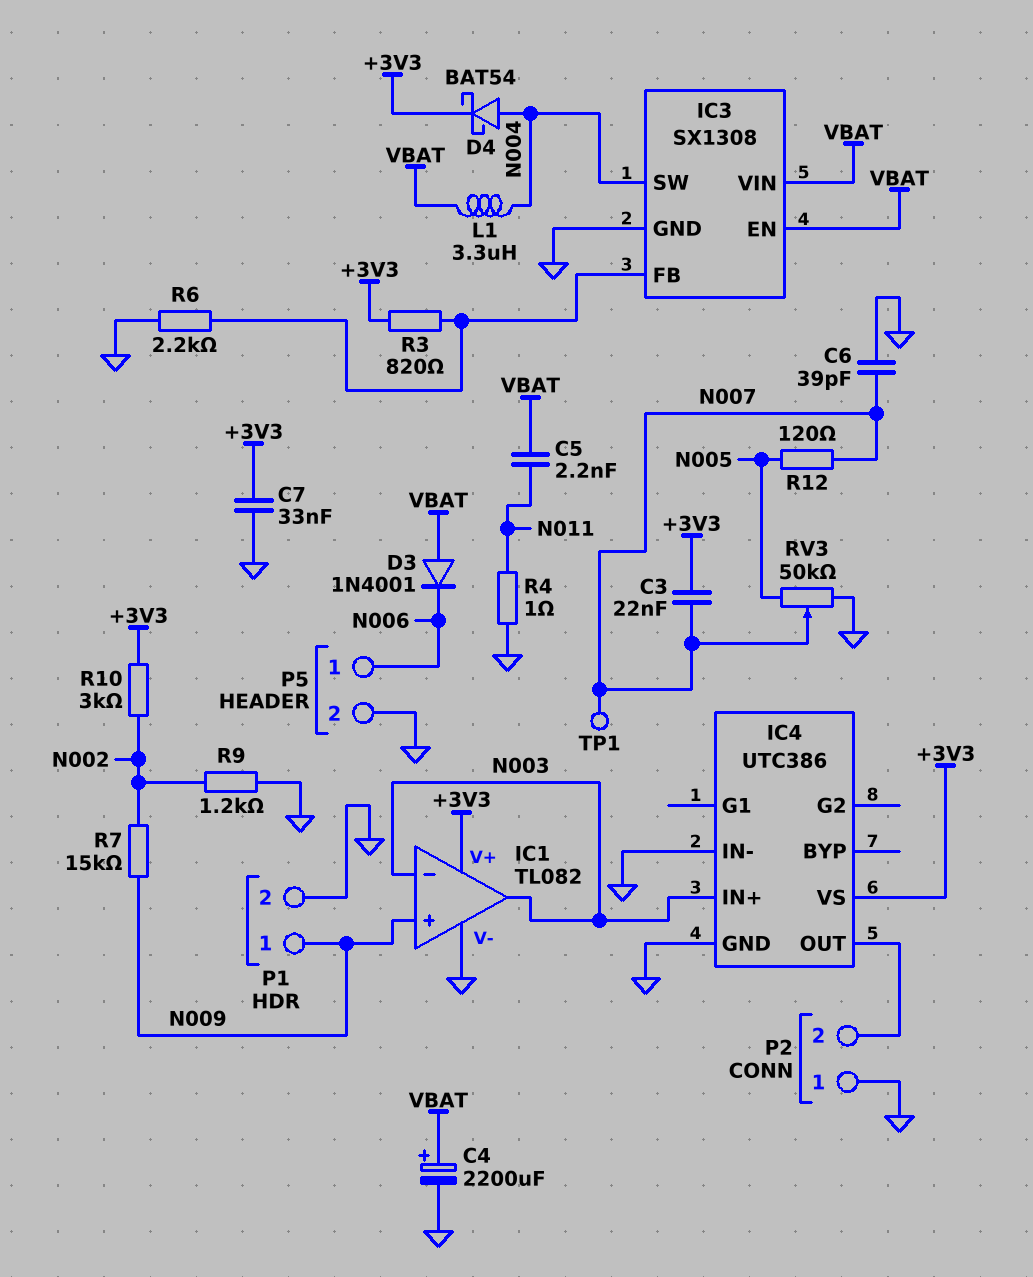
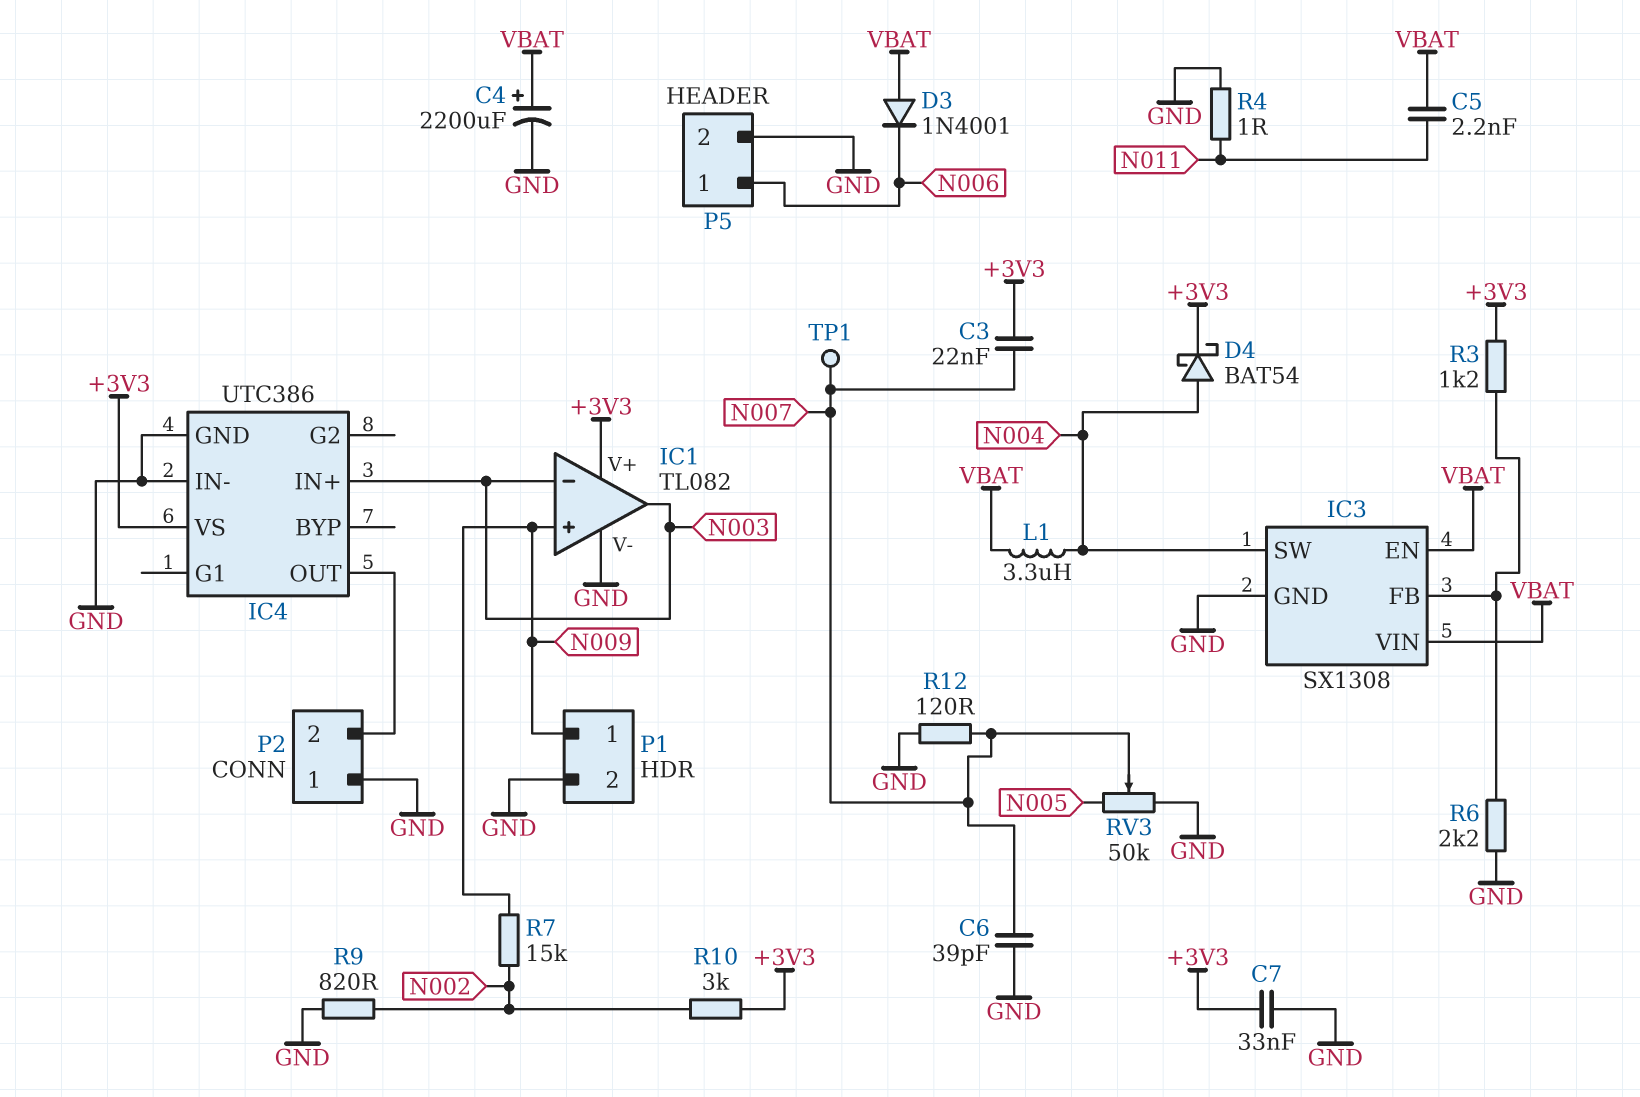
R3: 820 (+3V3, IC3/FB) -> 1.2k (+3V3, IC3/FB)
R9: 1.2k (GND, N002) -> 820 (GND, N002)
R12: 120 (N005, N007) -> 120 (GND, N007)

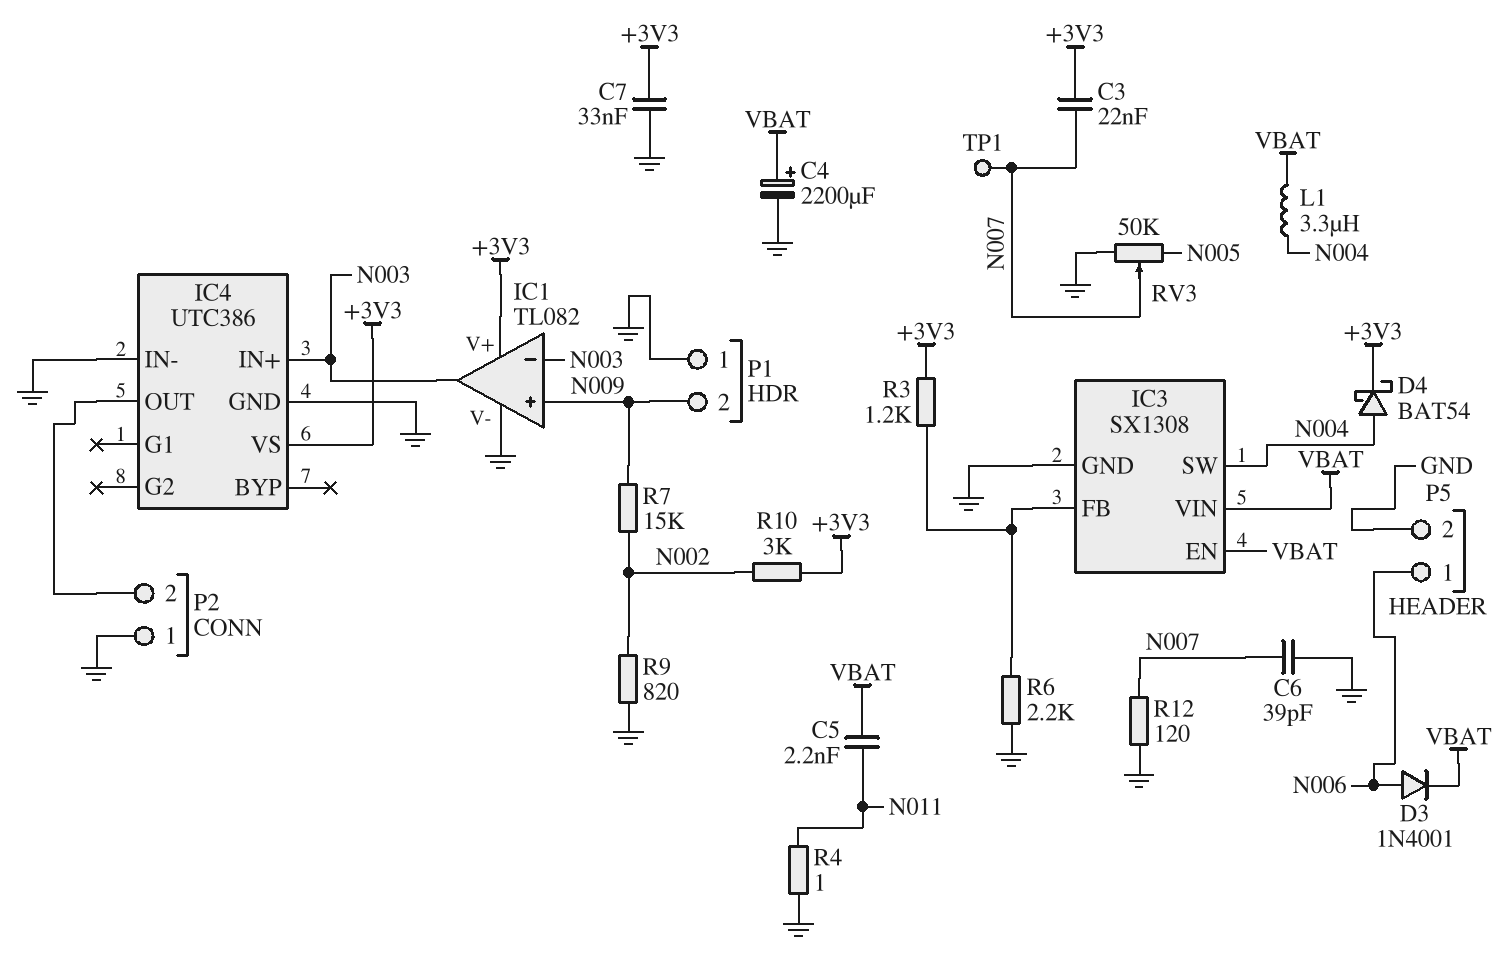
D3: diode 1N4001 (A VBAT, K N006) -> diode 1N4001 (A N006, K VBAT)
P1 pin 1: N009 -> GND
P1 pin 2: GND -> N009

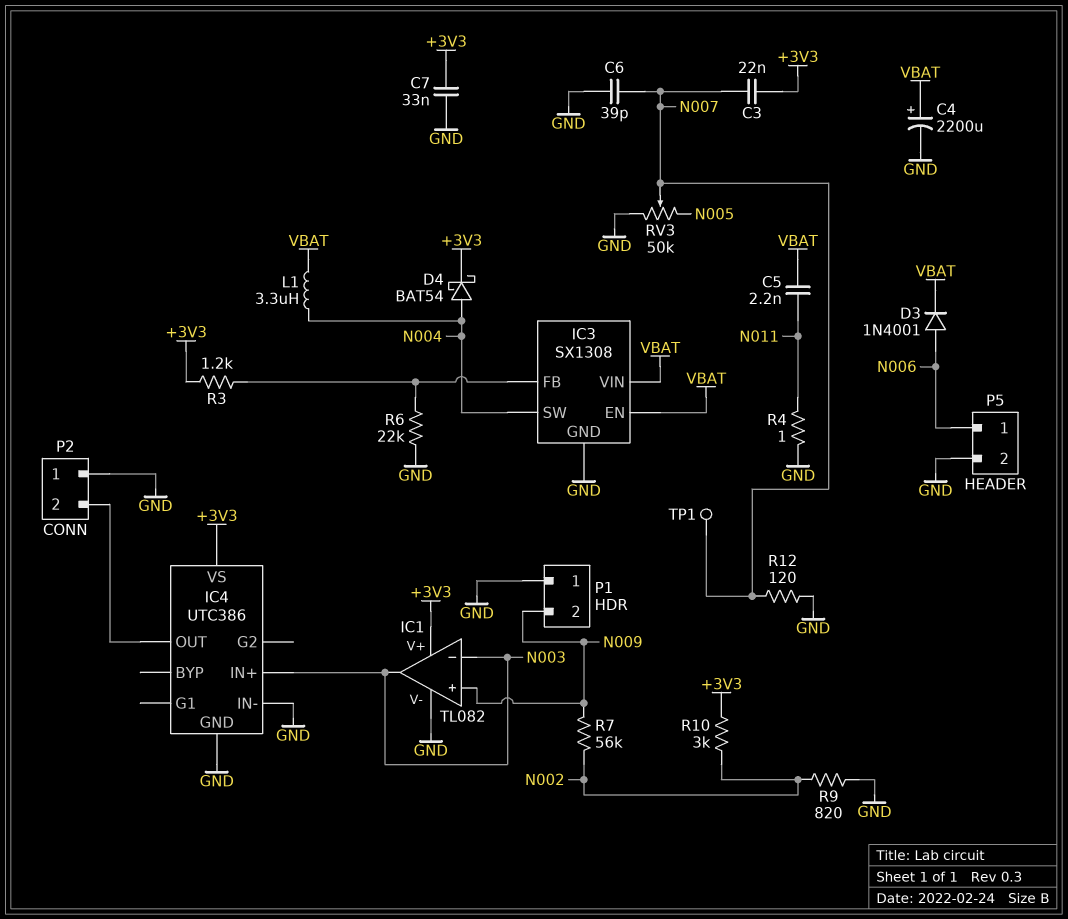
R6: 2.2k (GND, IC3/FB) -> 22k (GND, IC3/FB)
R7: 15k (N002, N009) -> 56k (N002, N009)

